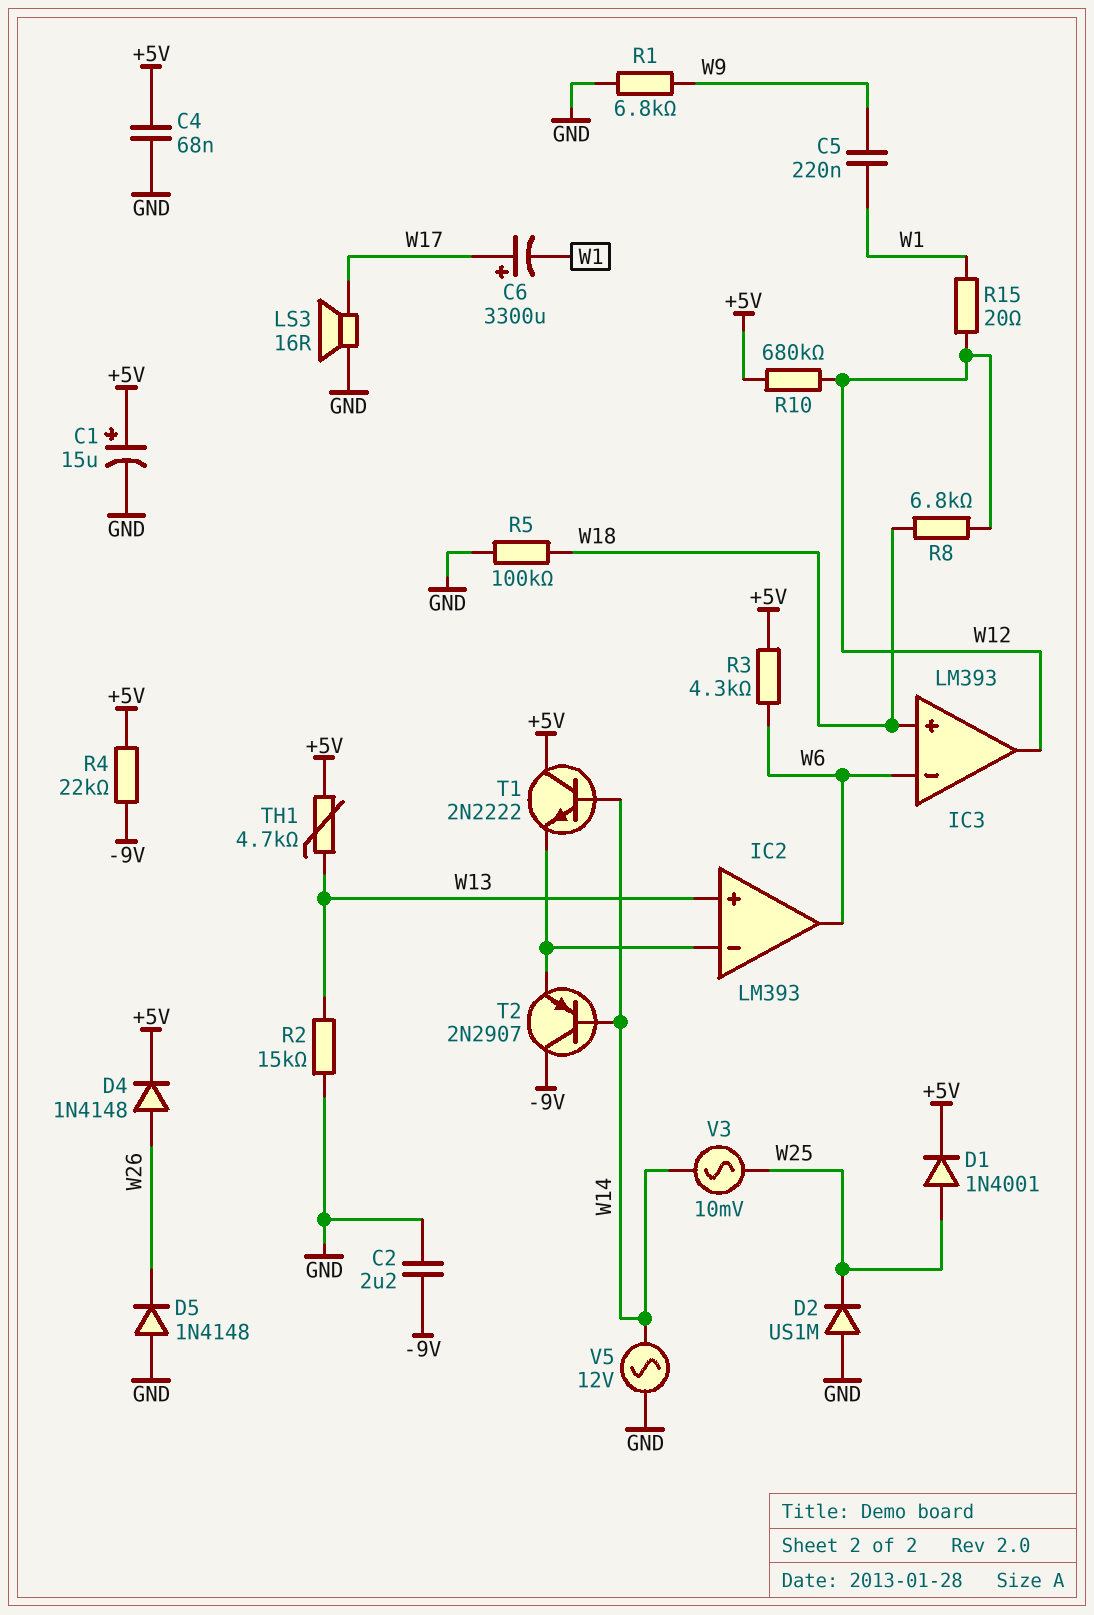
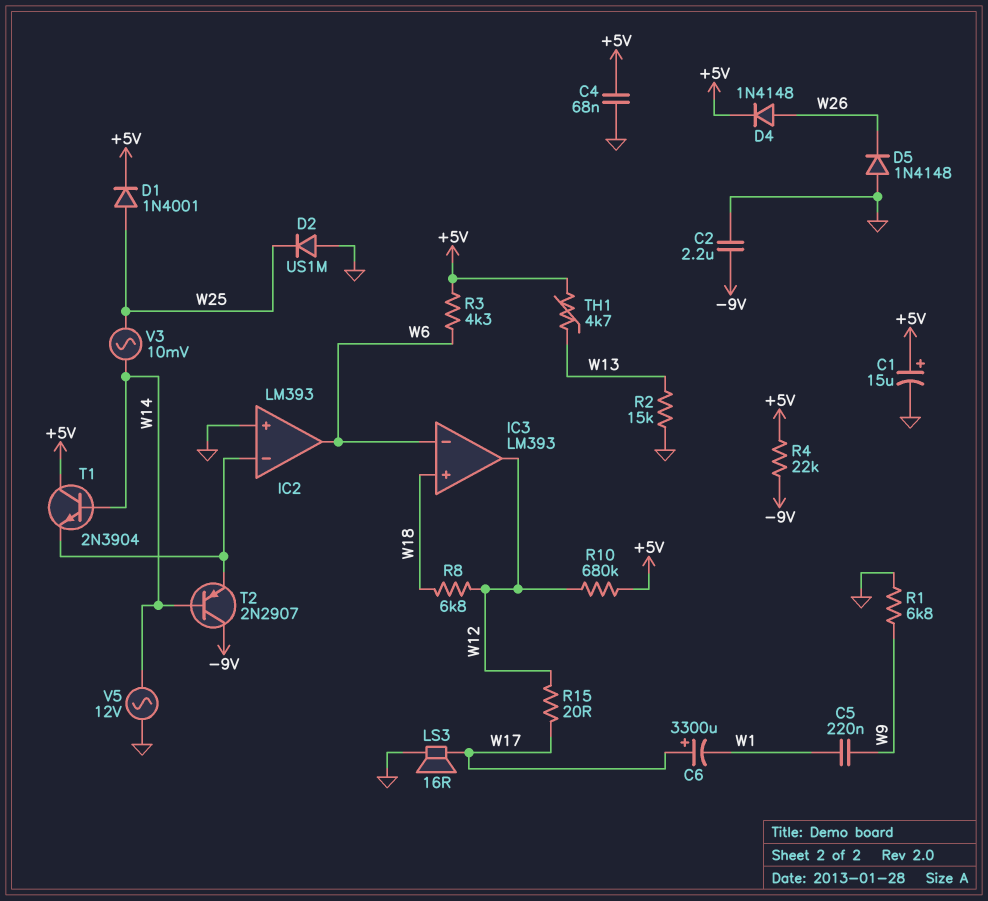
IC2 pin in+: W13 -> GND
R5: 100k (GND, W18) -> none
R15: 20 (W1, W12) -> 20 (W12, W17)
T1: NPN 2N2222 (B W14, C +5V, E IC2/in-) -> NPN 2N3904 (B W14, C +5V, E IC2/in-)

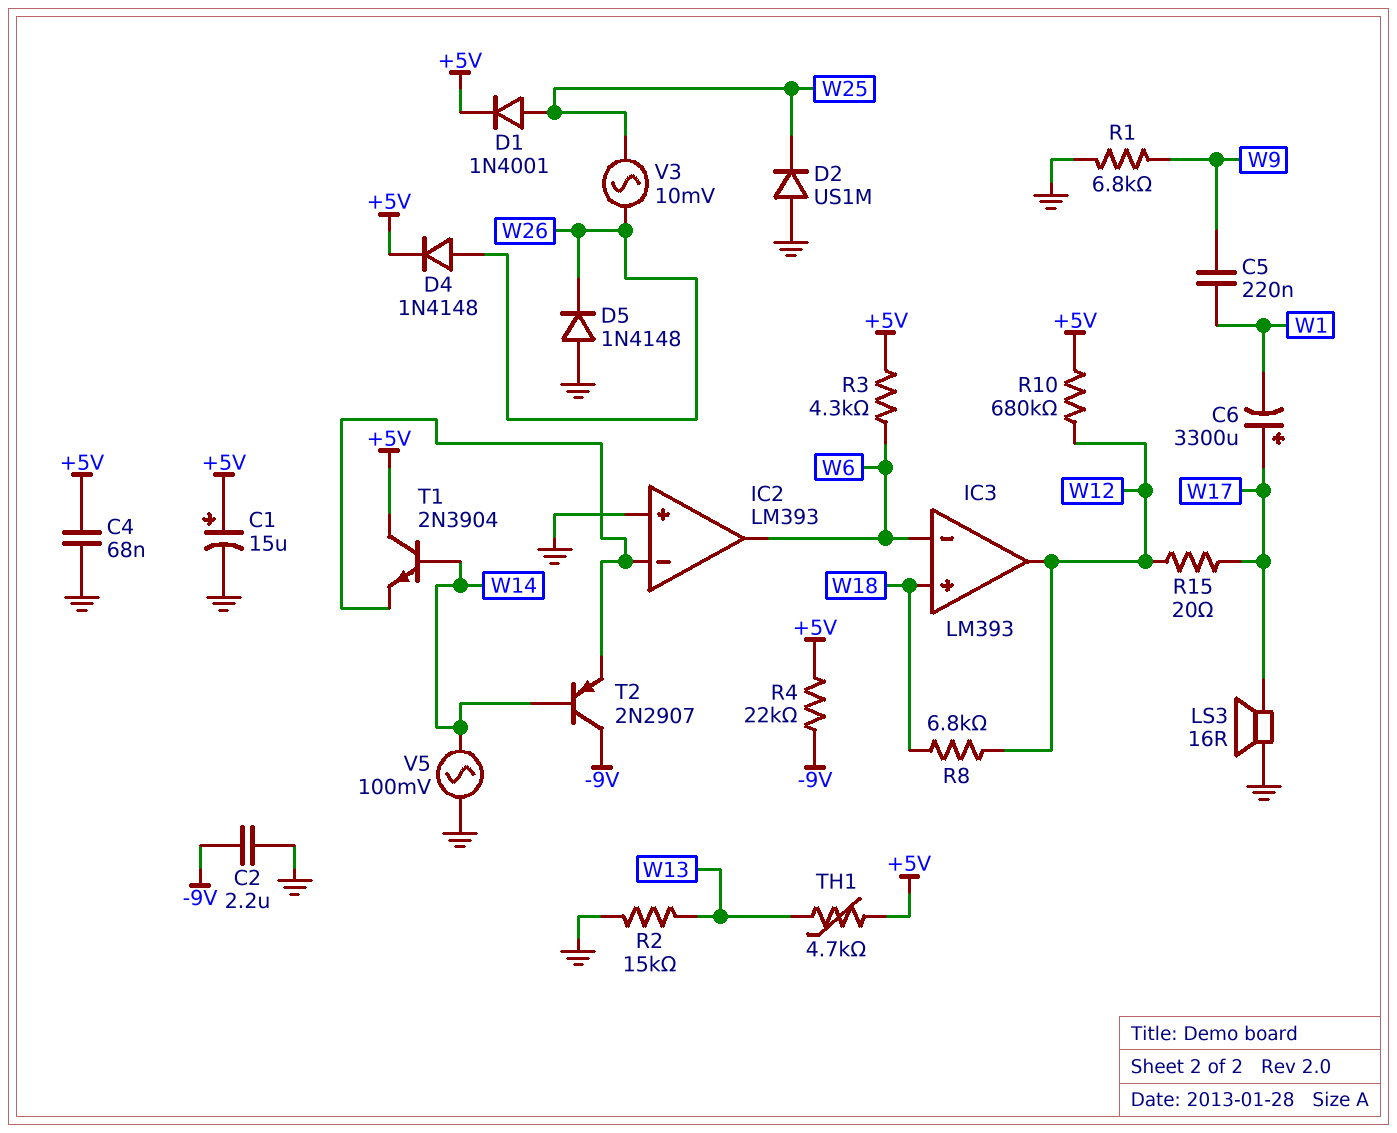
V3: AC 10mV (W14, W25) -> AC 10mV (W25, W26)
V5: AC 12V (GND, W14) -> AC 100mV (GND, W14)

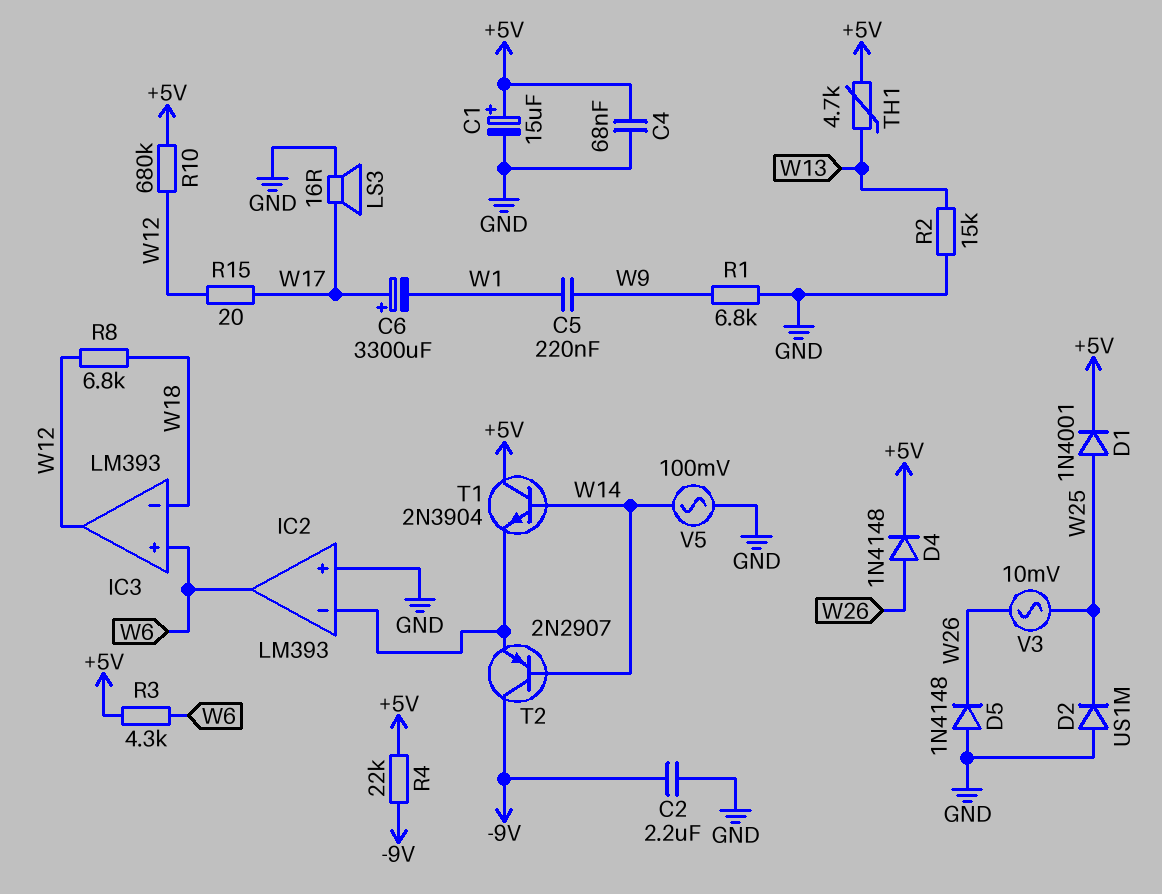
IC3 pin in+: W18 -> W6
IC3 pin in-: W6 -> W18

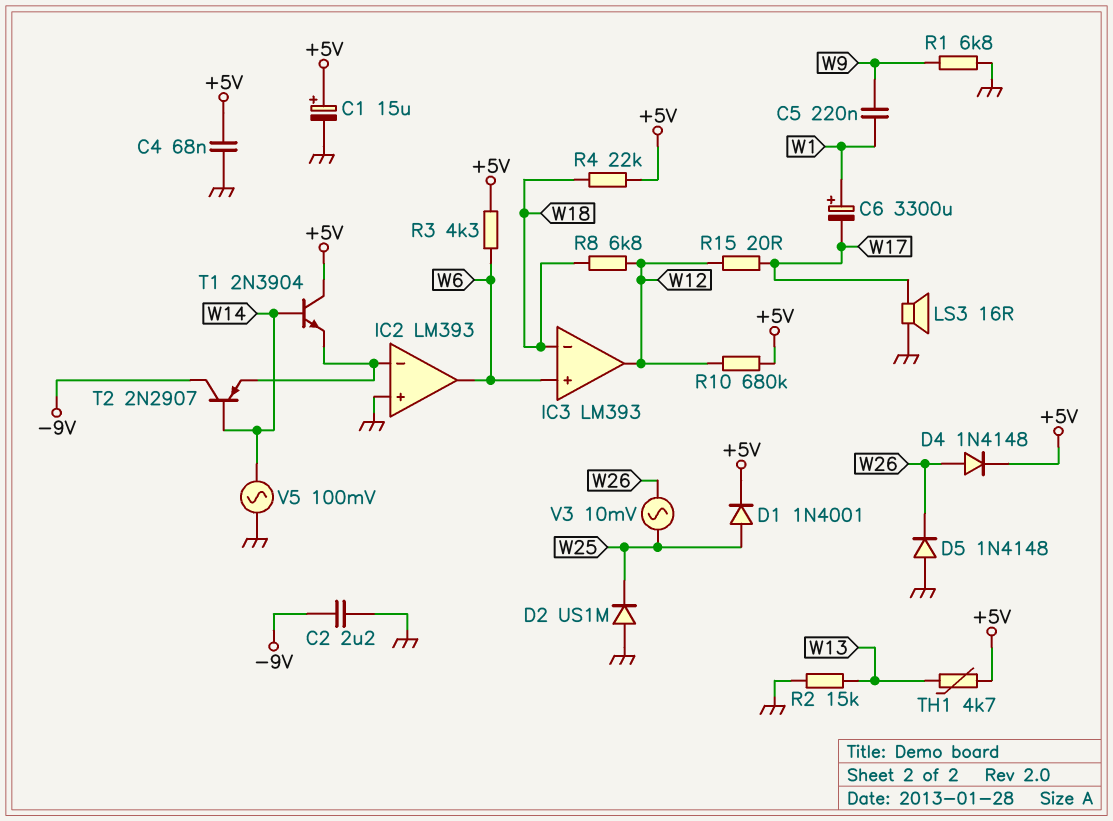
C6: 3300uF (plus W17, minus W1) -> 3300uF (plus W1, minus W17)
R4: 22k (+5V, -9V) -> 22k (+5V, W18)

